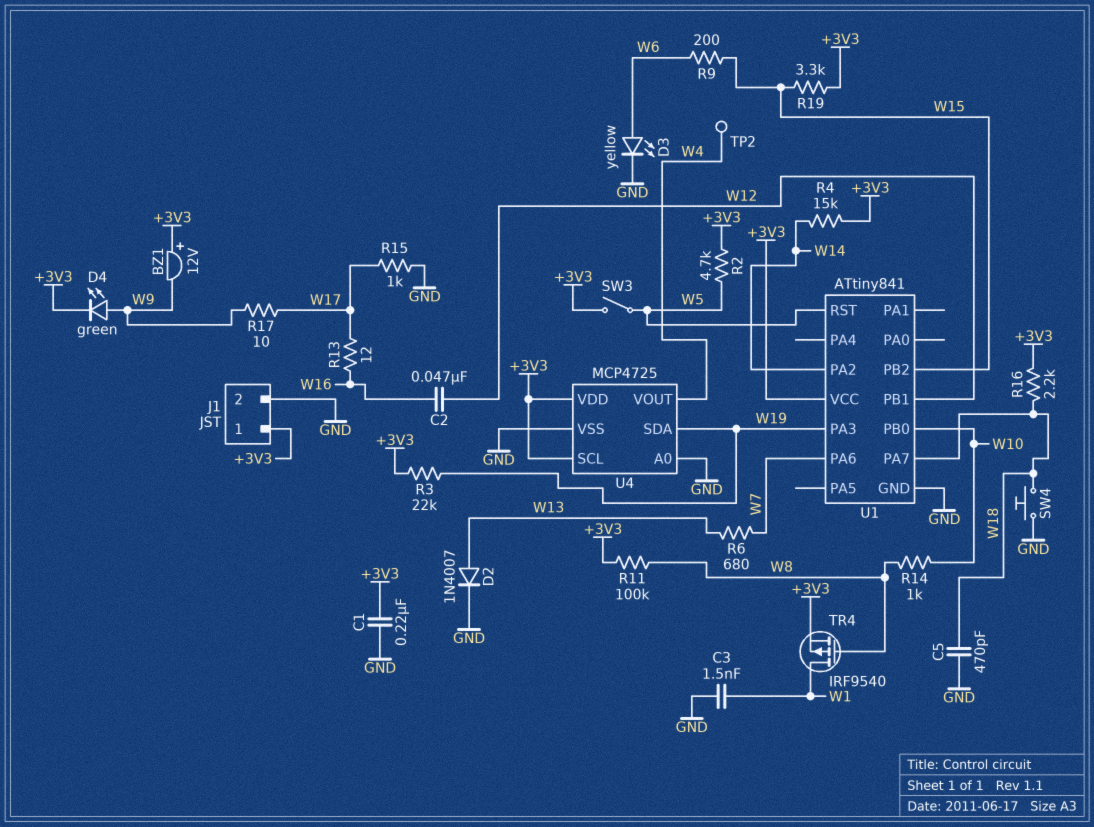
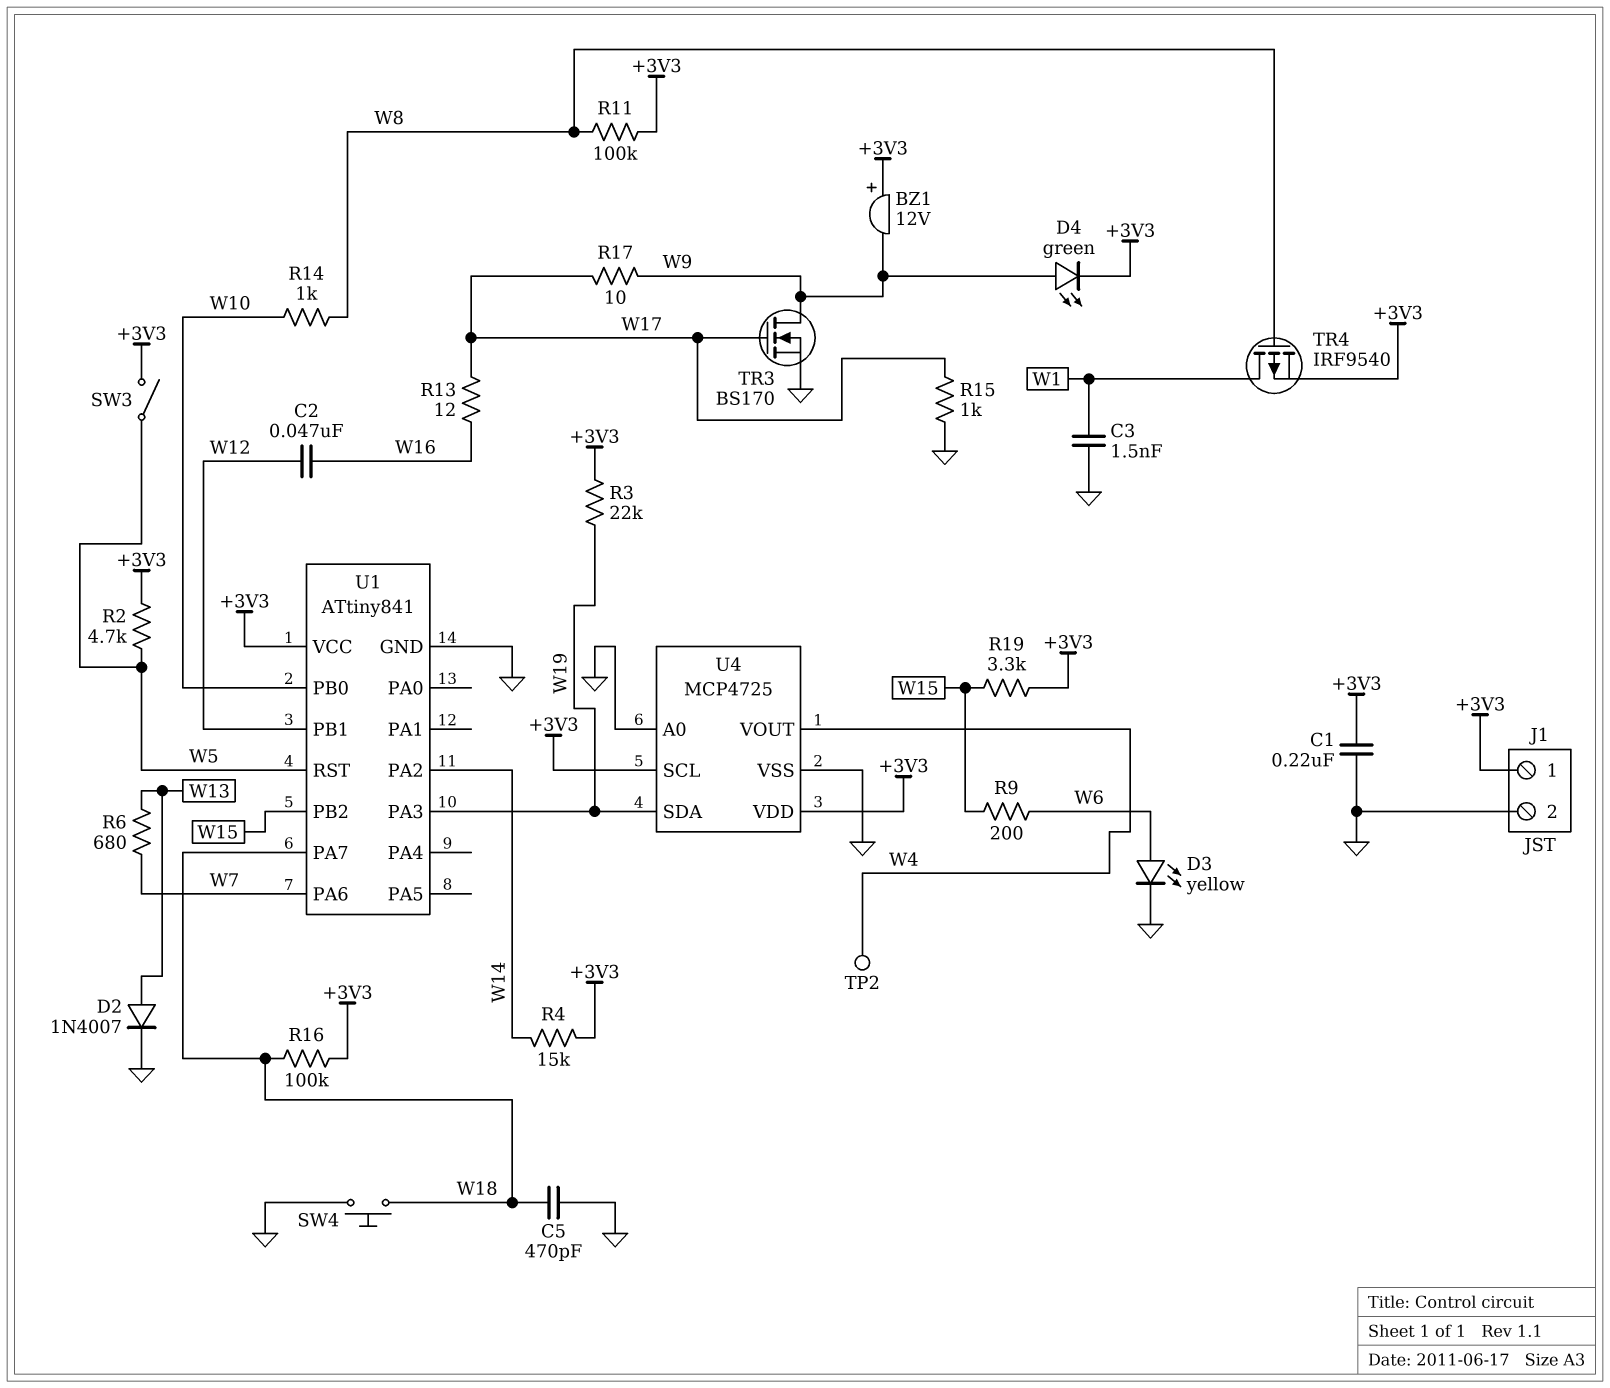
R16: 2.2k (+3V3, W18) -> 100k (+3V3, W18)
TR3: none -> NMOS BS170 (G W17, D W9, S GND)

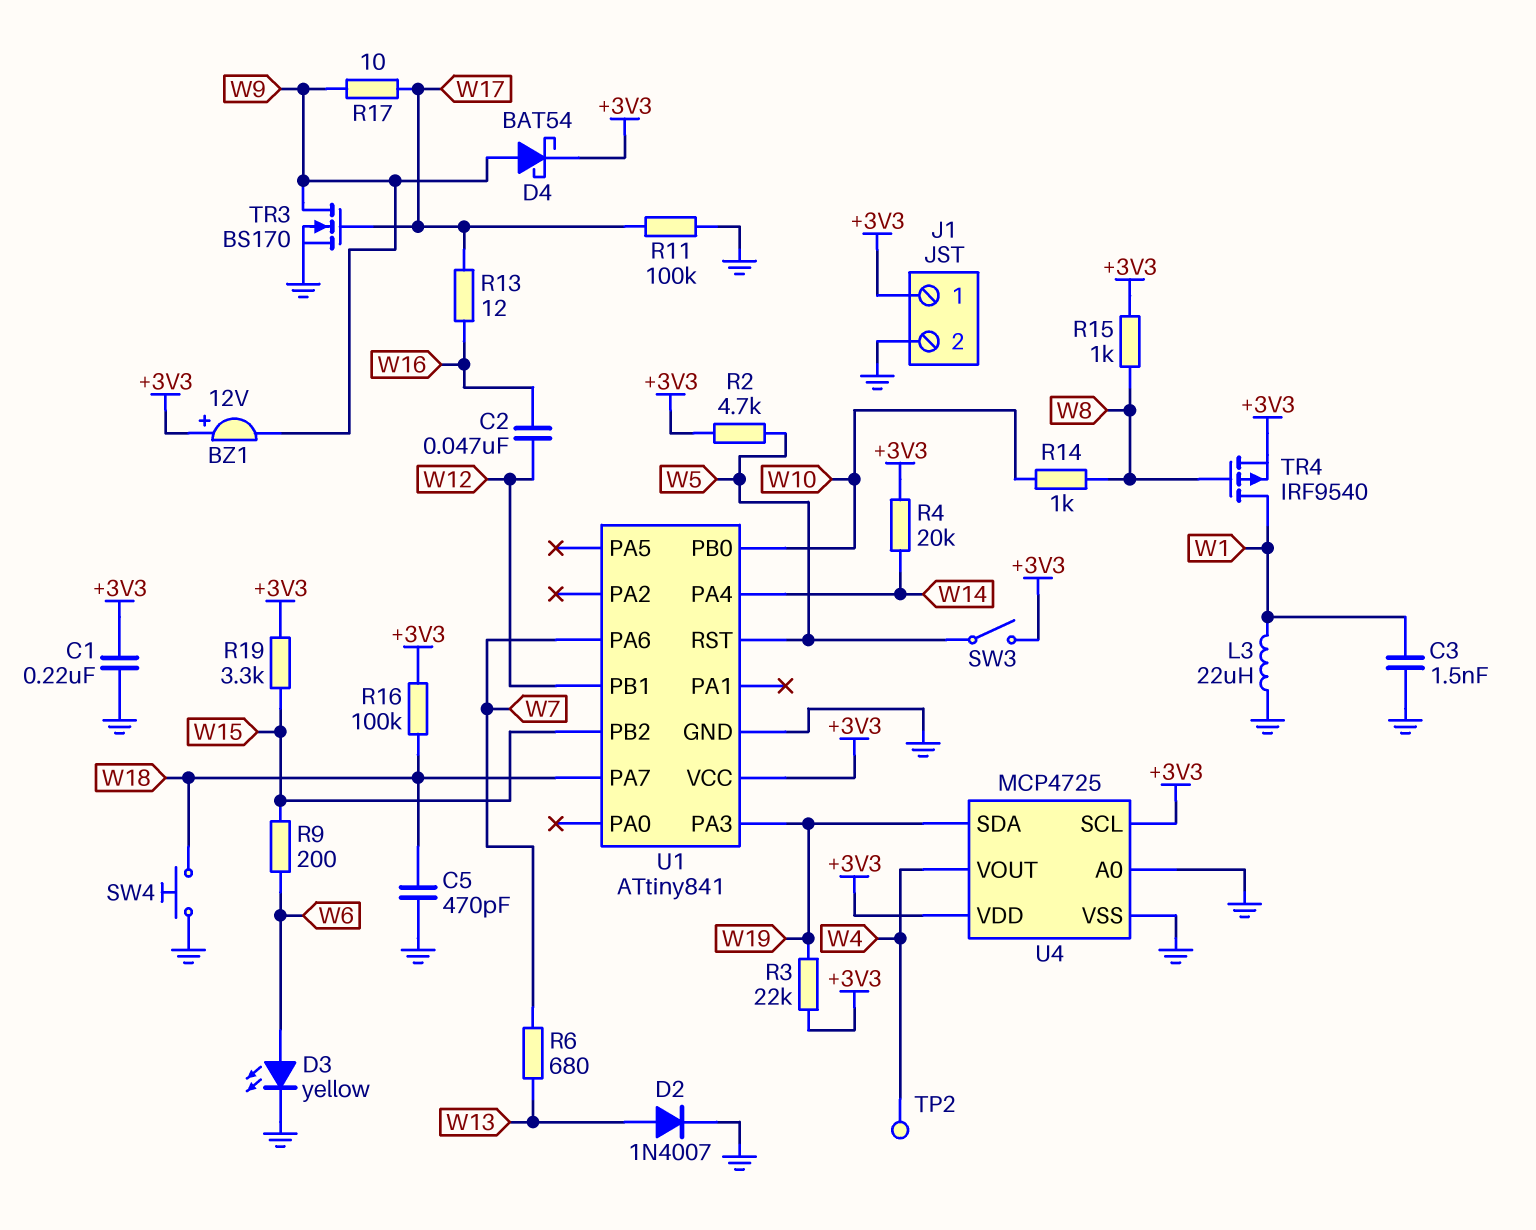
D4: LED green (A W9, K +3V3) -> schottky BAT54 (A W9, K +3V3)
L3: none -> 22uH (GND, W1)
R4: 15k (+3V3, W14) -> 20k (+3V3, W14)
R11: 100k (+3V3, W8) -> 100k (GND, W17)
R15: 1k (GND, W17) -> 1k (+3V3, W8)
U1 pin PA2: W14 -> none
U1 pin PA4: none -> W14

